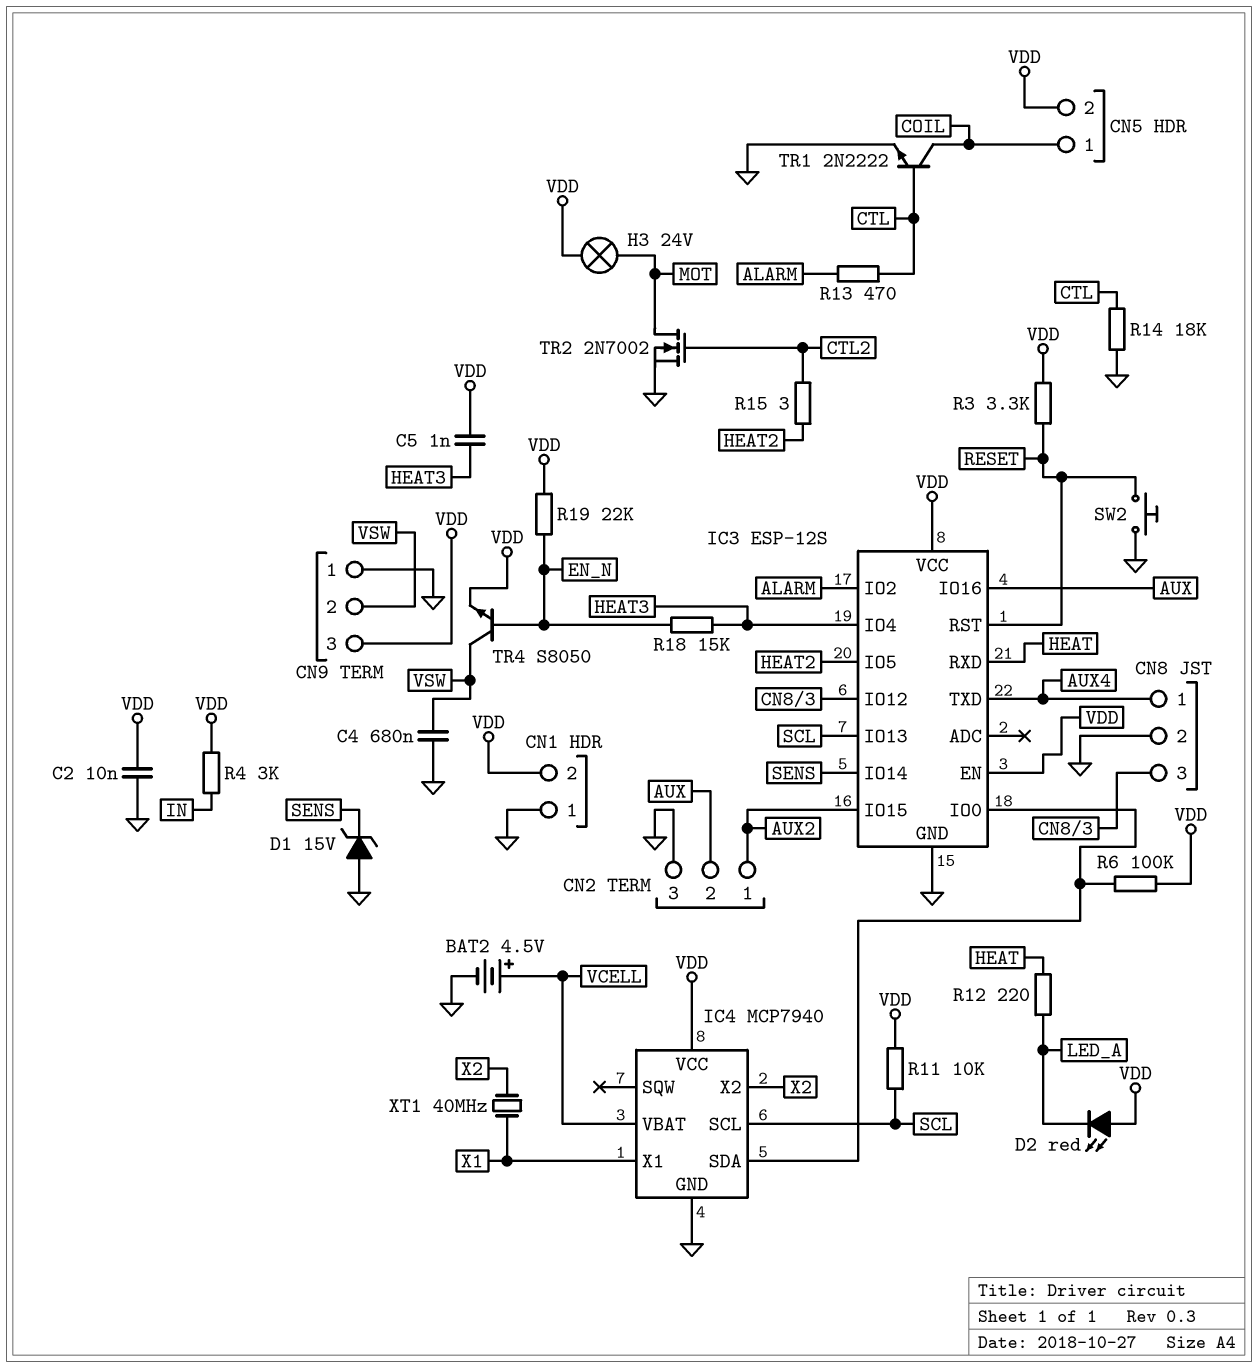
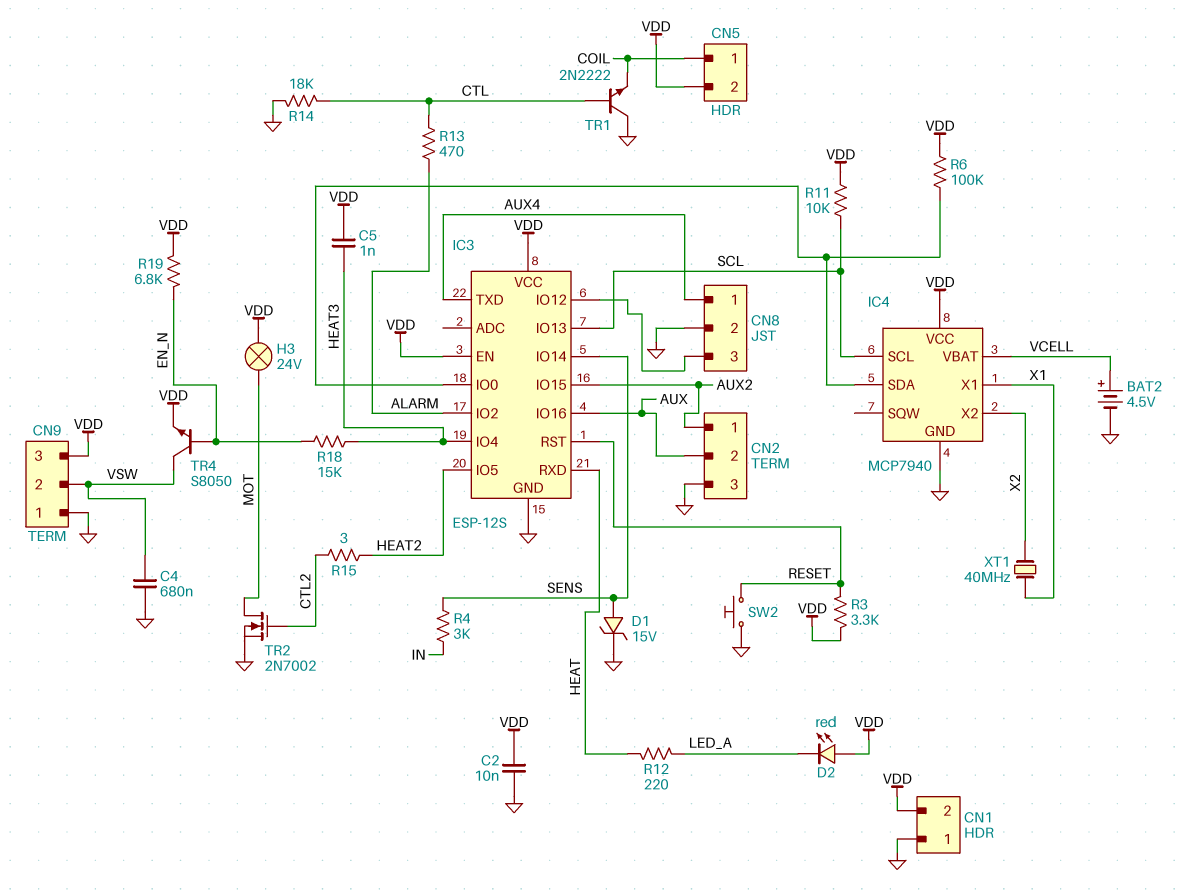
D1: zener 15V (A GND, K SENS) -> zener 15V (A SENS, K GND)
R4: 3k (IN, VDD) -> 3k (IN, SENS)
R19: 22k (EN_N, VDD) -> 6.8k (EN_N, VDD)
TR1: NPN 2N2222 (B CTL, C COIL, E GND) -> NPN 2N2222 (B CTL, C GND, E COIL)

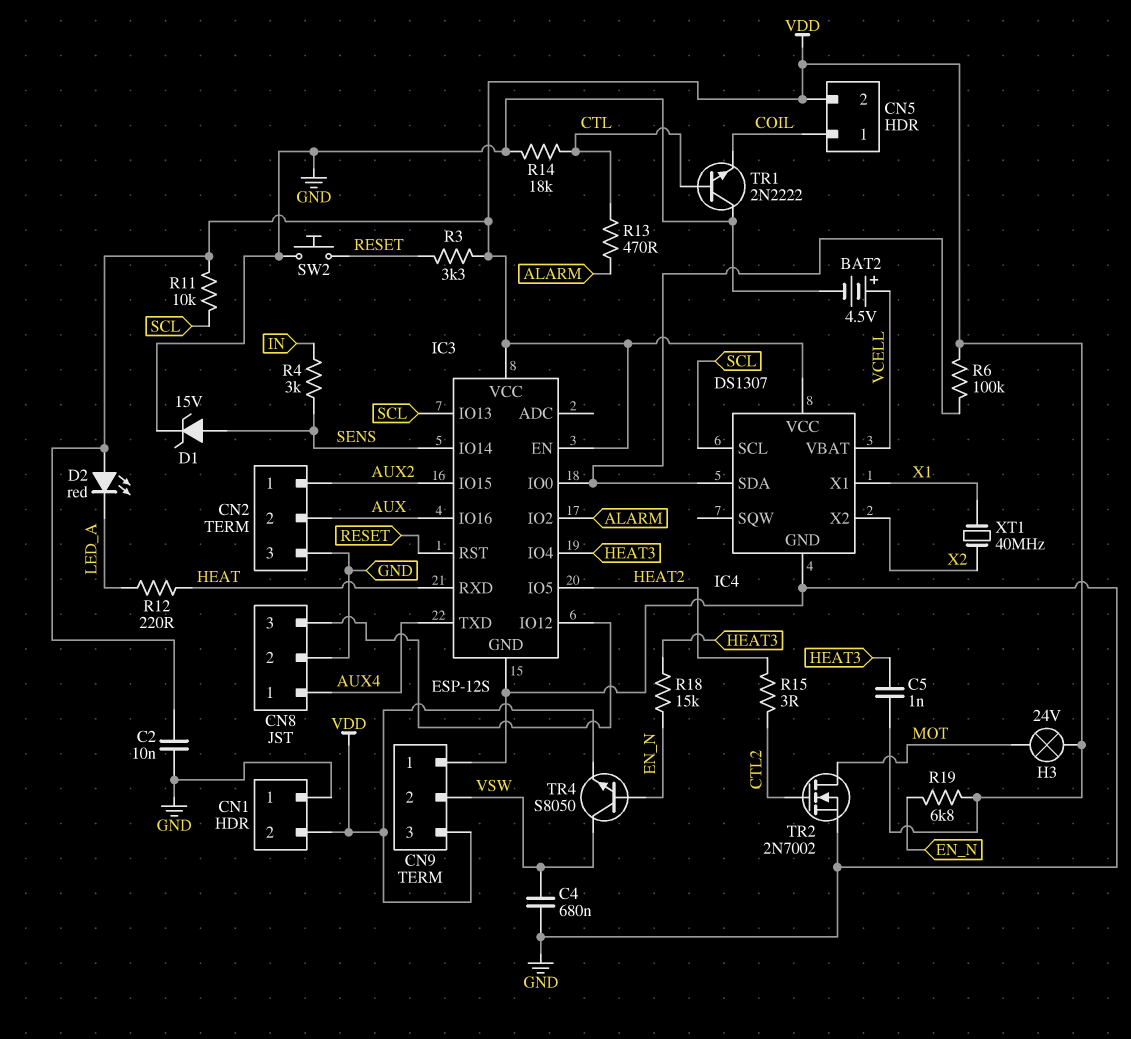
IC4: MCP7940 -> DS1307

